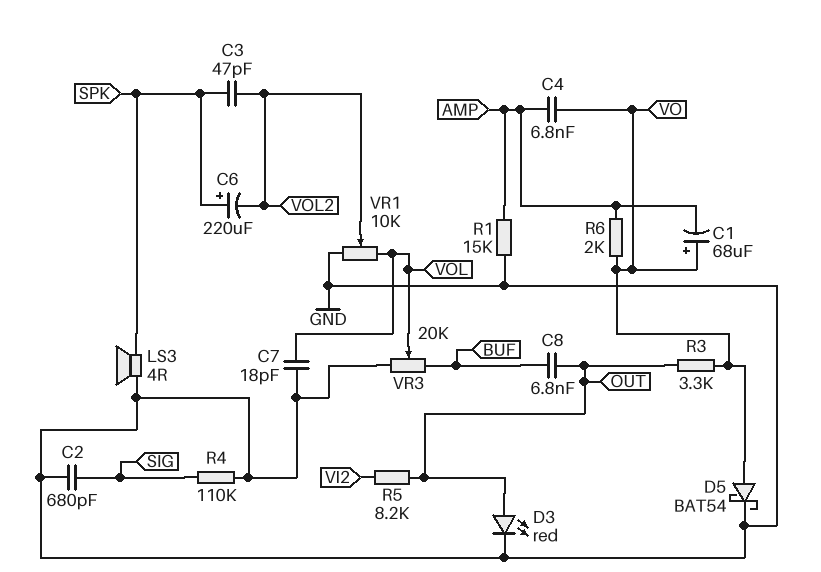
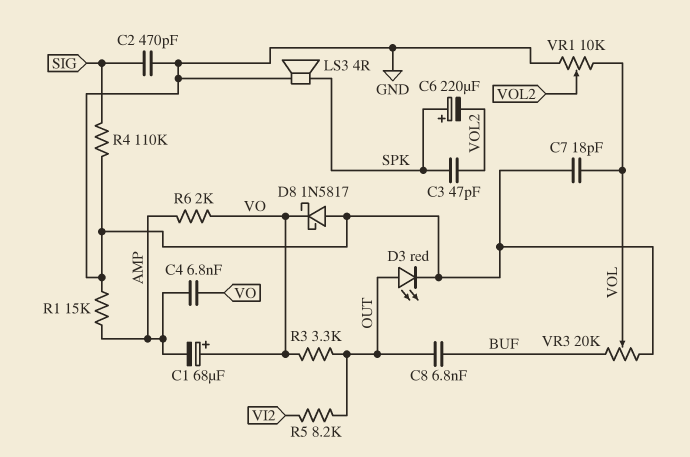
C2: 680pF (GND, SIG) -> 470pF (GND, SIG)
D5: schottky BAT54 (A VO, K GND) -> none
D8: none -> schottky 1N5817 (A GND, K VO)

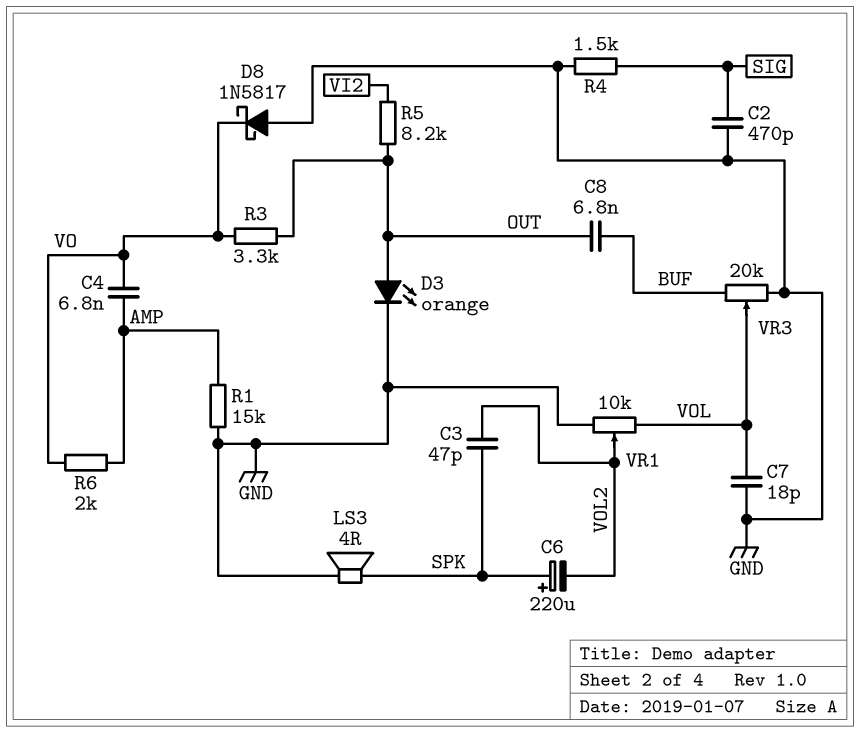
C1: 68uF (plus VO, minus AMP) -> none
D3: LED red (A OUT, K GND) -> LED orange (A OUT, K GND)
R4: 110k (GND, SIG) -> 1.5k (GND, SIG)

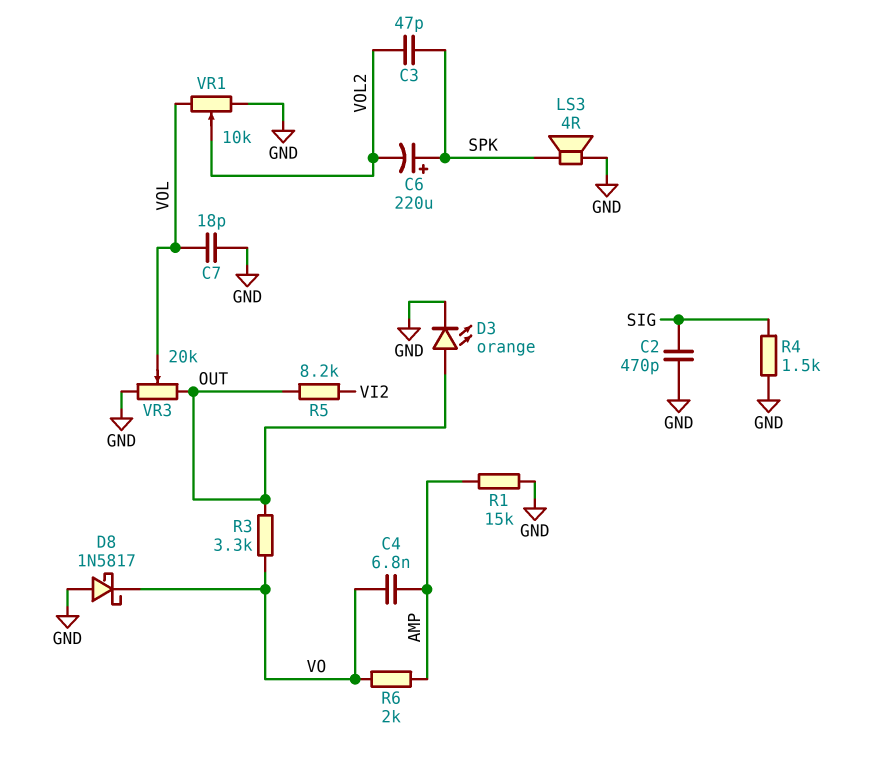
C8: 6.8nF (BUF, OUT) -> none
VR3: 20k (BUF, GND, wiper VOL) -> 20k (GND, OUT, wiper VOL)

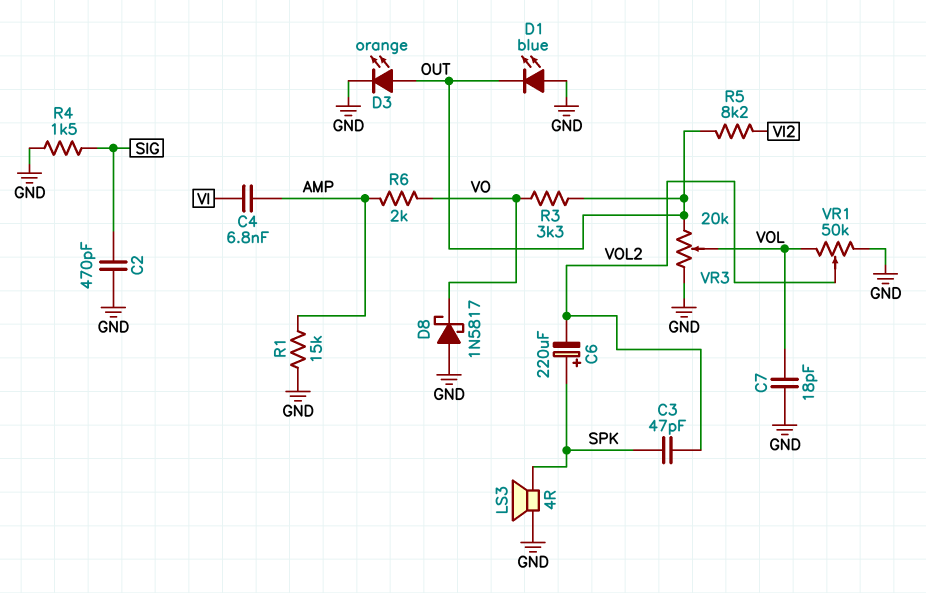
C4: 6.8nF (AMP, VO) -> 6.8nF (AMP, VI)
D1: none -> LED blue (A GND, K OUT)
VR1: 10k (GND, VOL, wiper VOL2) -> 50k (GND, VOL, wiper VOL2)

